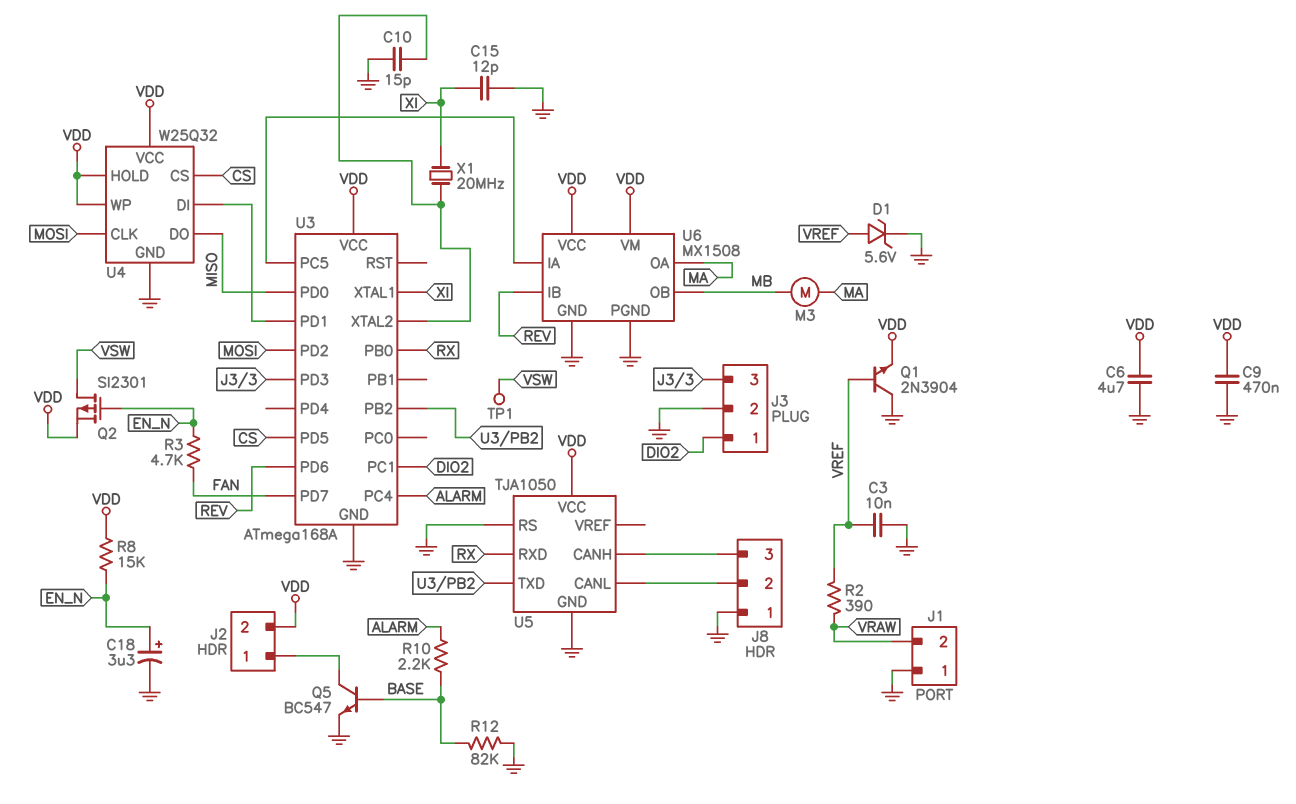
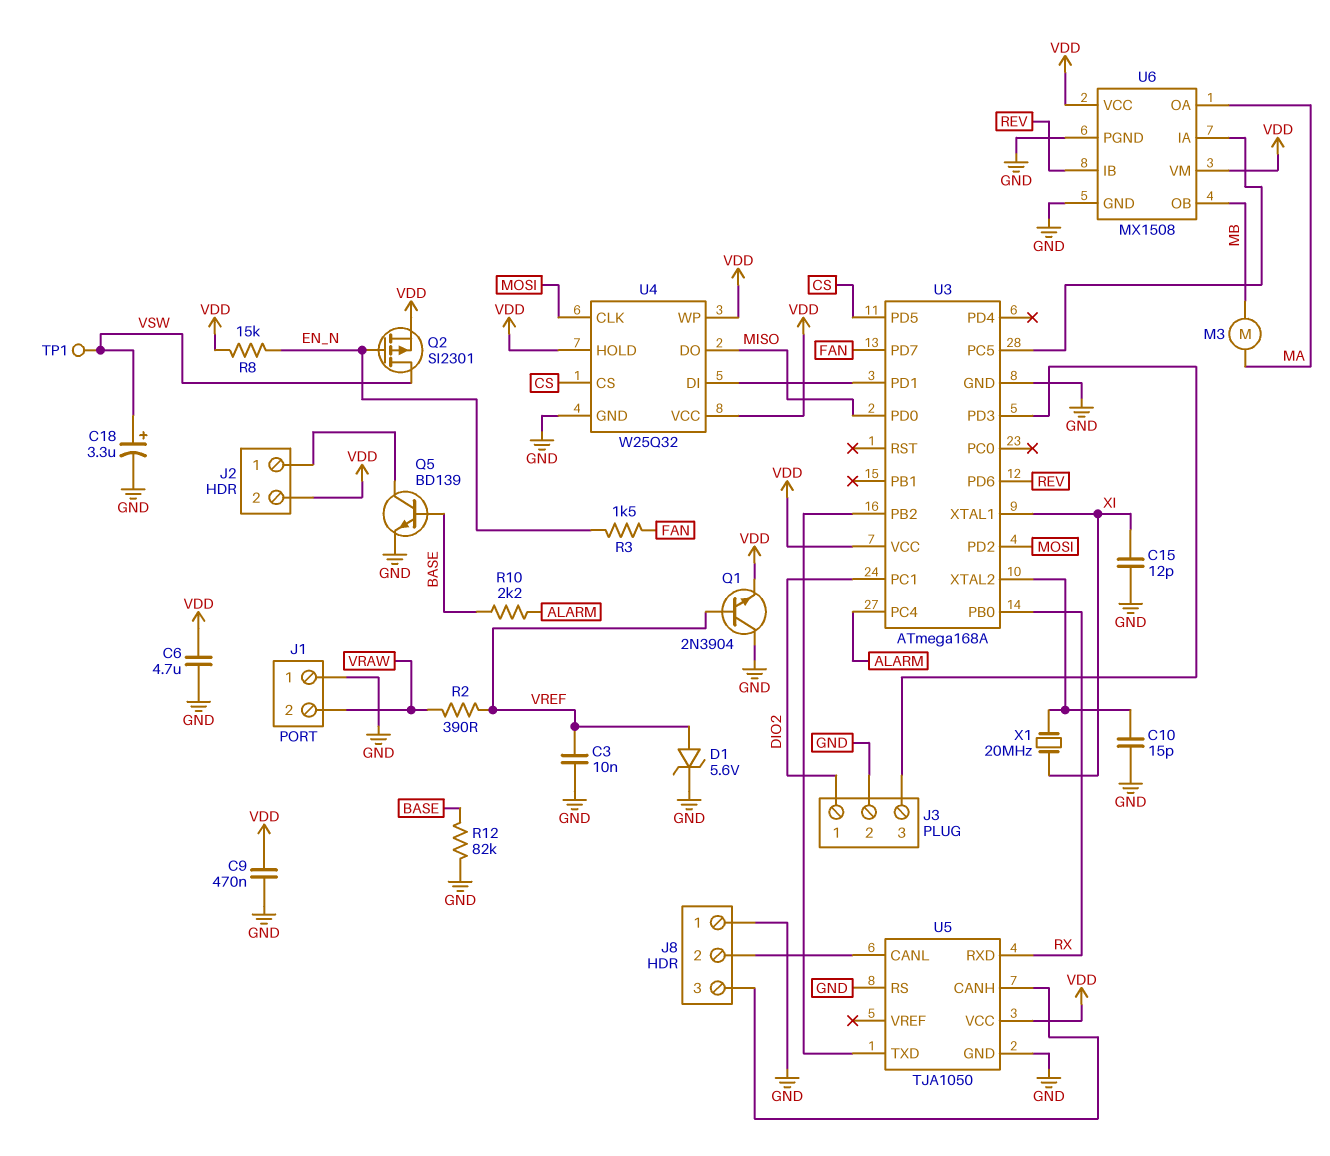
C18: 3.3uF (plus EN_N, minus GND) -> 3.3uF (plus VSW, minus GND)
Q5: NPN BC547 (B BASE, C J2/1, E GND) -> NPN BD139 (B BASE, C J2/1, E GND)
R3: 4.7k (EN_N, FAN) -> 1.5k (EN_N, FAN)

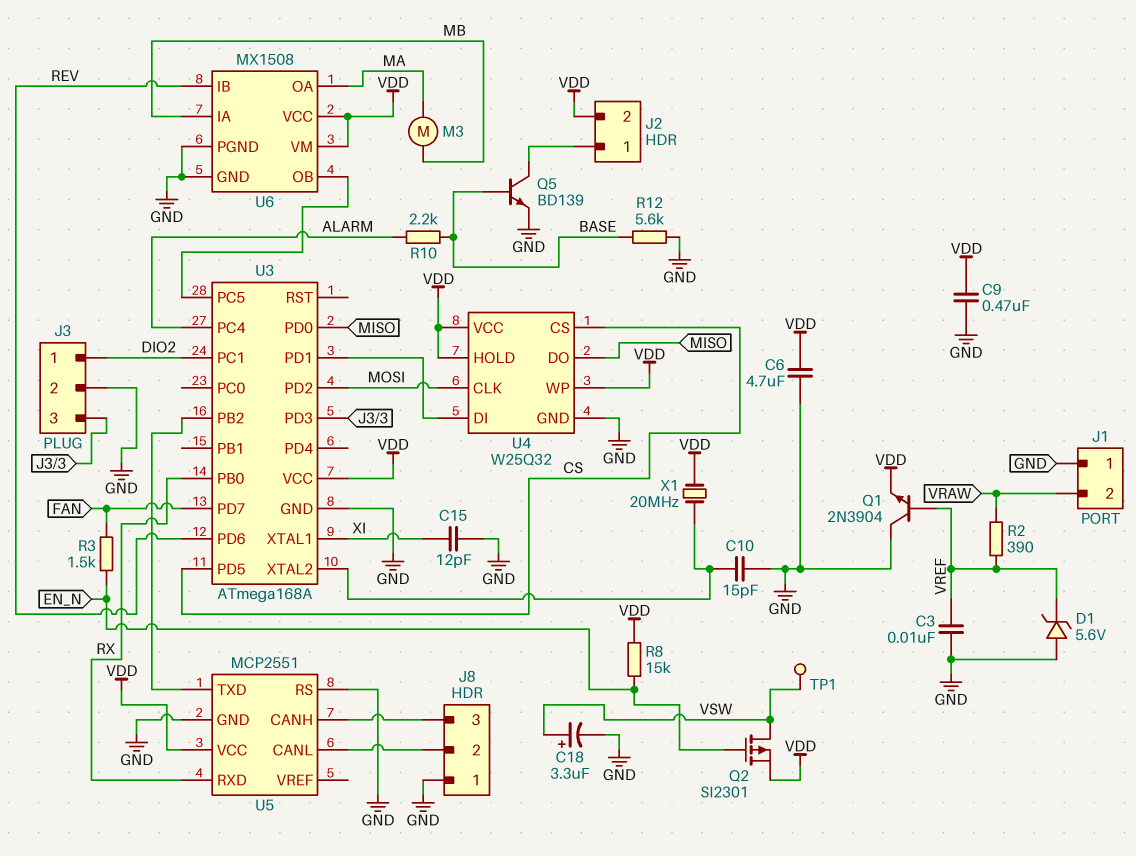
D1: zener 5.6V (A VREF, K GND) -> zener 5.6V (A GND, K VREF)
R12: 82k (BASE, GND) -> 5.6k (BASE, GND)
U5: TJA1050 -> MCP2551
U6 pin IA: U3/PC5 -> MB
U6 pin OB: MB -> U3/PC5
X1: 20MHz (U3/XTAL2, XI) -> 20MHz (U3/XTAL2, VDD)

